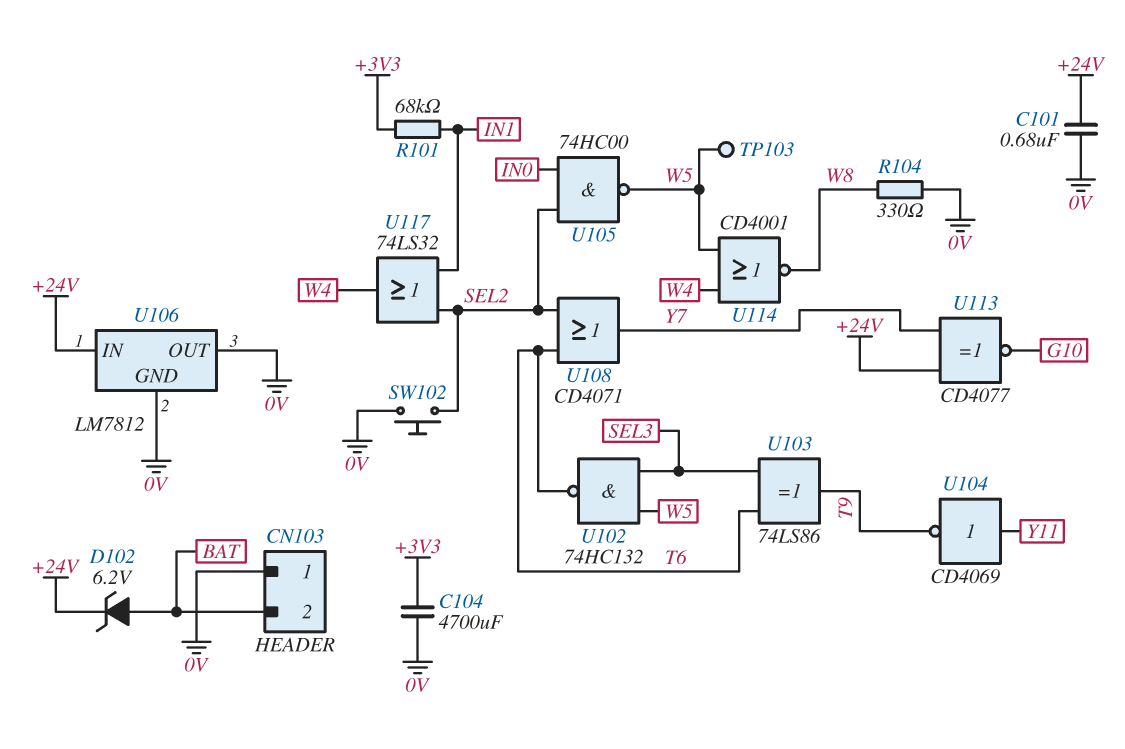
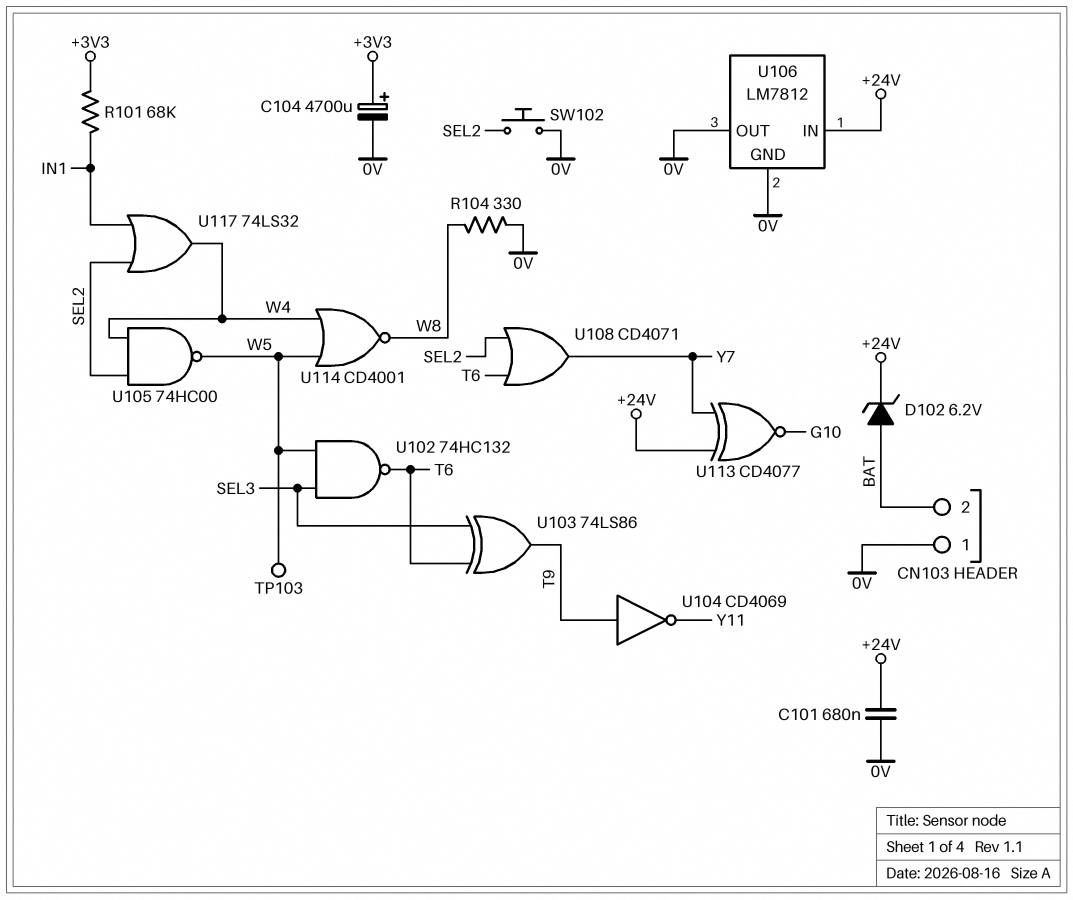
C104: 4700uF (+3V3, 0V) -> 4700uF (plus +3V3, minus 0V)
U104: NOT CD4069 (in Y11, out T9) -> NOT CD4069 (in T9, out Y11)
U105: NAND 74HC00 (in IN0, in SEL2, out W5) -> NAND 74HC00 (in SEL2, in W4, out W5)

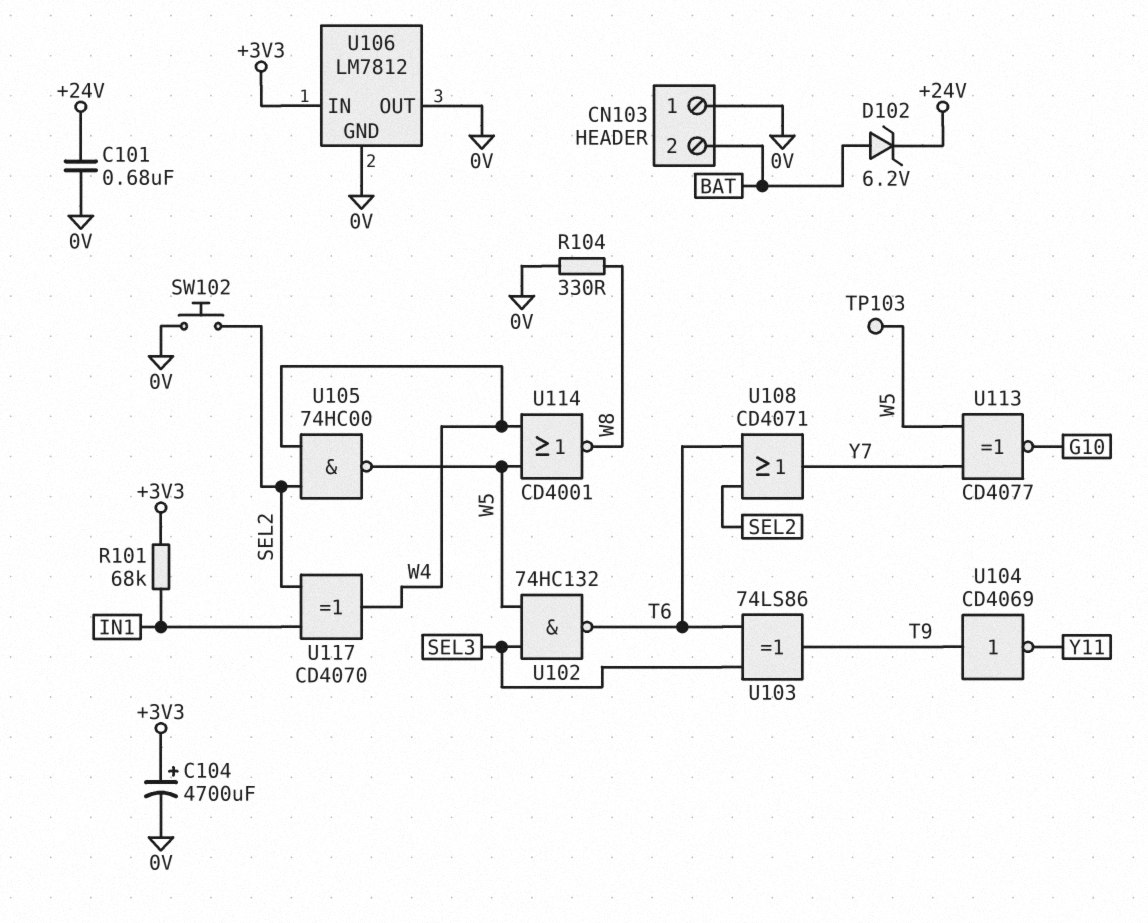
U106 pin IN: +24V -> +3V3
U113: XNOR CD4077 (in +24V, in Y7, out G10) -> XNOR CD4077 (in W5, in Y7, out G10)
U117: OR 74LS32 (in IN1, in SEL2, out W4) -> XOR CD4070 (in IN1, in SEL2, out W4)

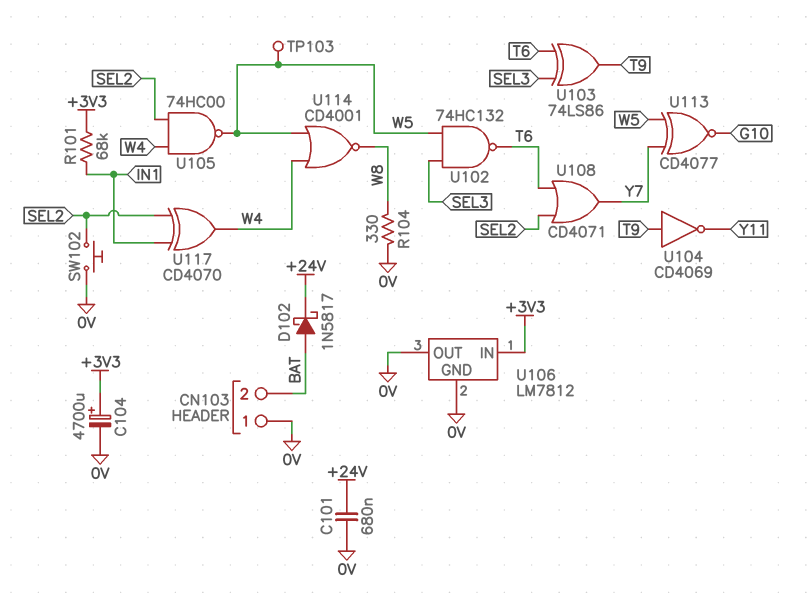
D102: zener 6.2V (A BAT, K +24V) -> schottky 1N5817 (A BAT, K +24V)

